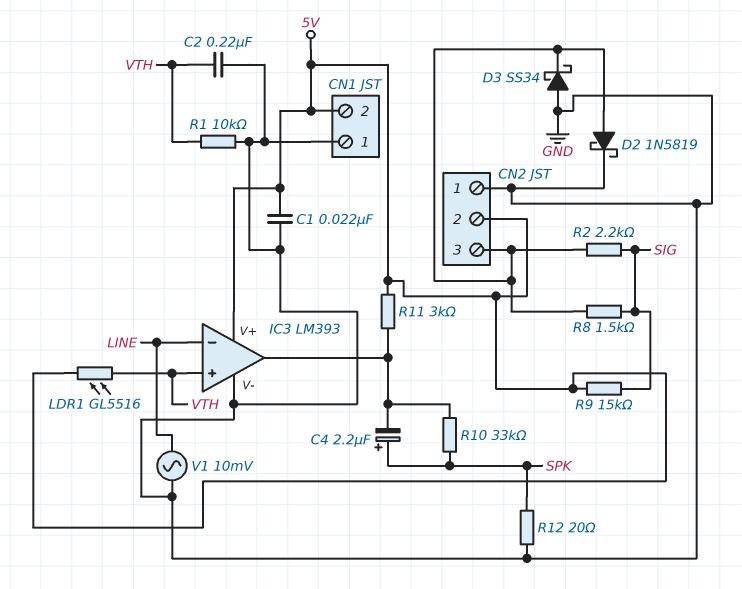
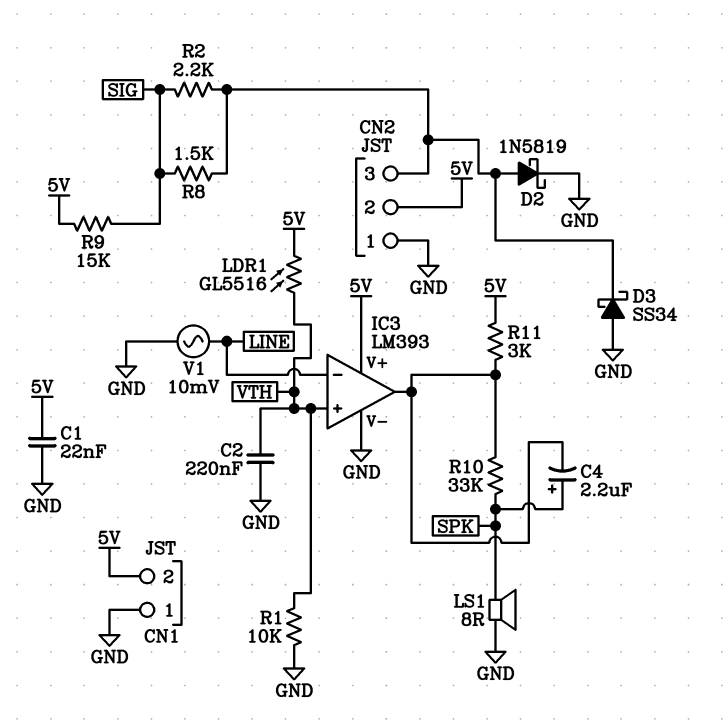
LS1: none -> speaker 8R (GND, SPK)
R12: 20 (GND, SPK) -> none

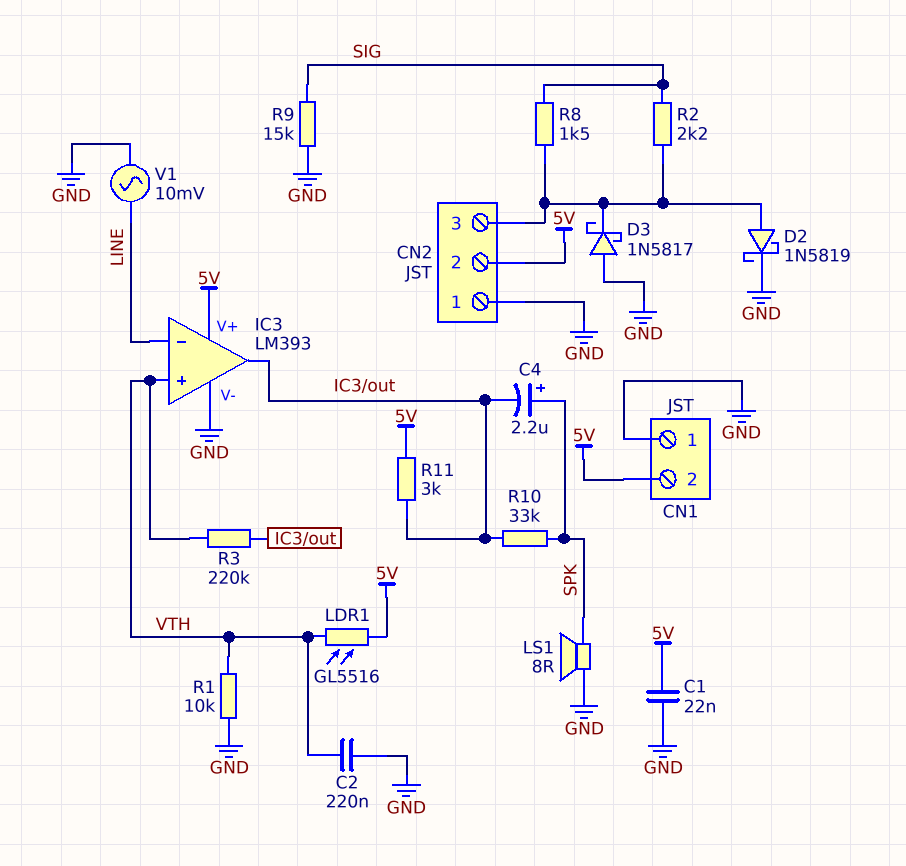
D3: schottky SS34 (A GND, K CN2/3) -> schottky 1N5817 (A GND, K CN2/3)
R3: none -> 220k (IC3/out, VTH)
R9: 15k (5V, SIG) -> 15k (GND, SIG)

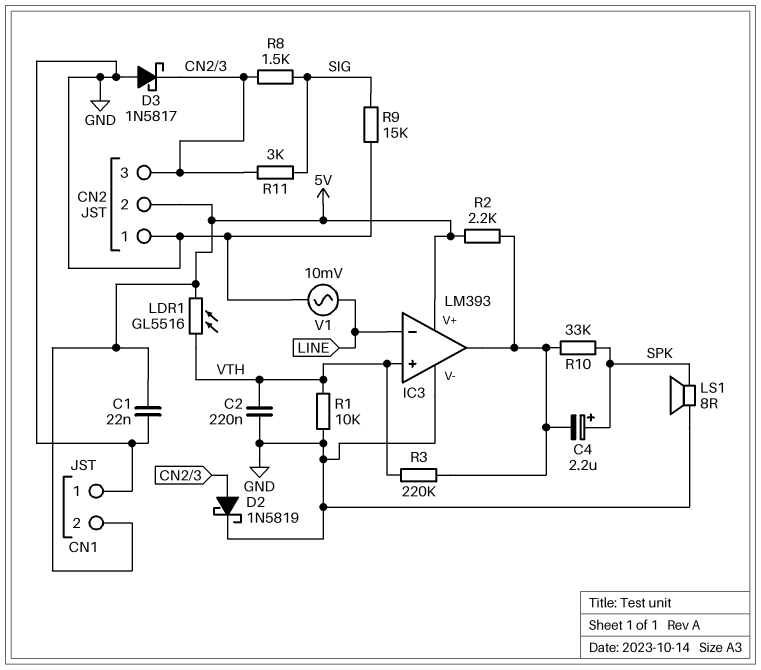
R2: 2.2k (CN2/3, SIG) -> 2.2k (5V, IC3/out)
R11: 3k (5V, IC3/out) -> 3k (CN2/3, SIG)

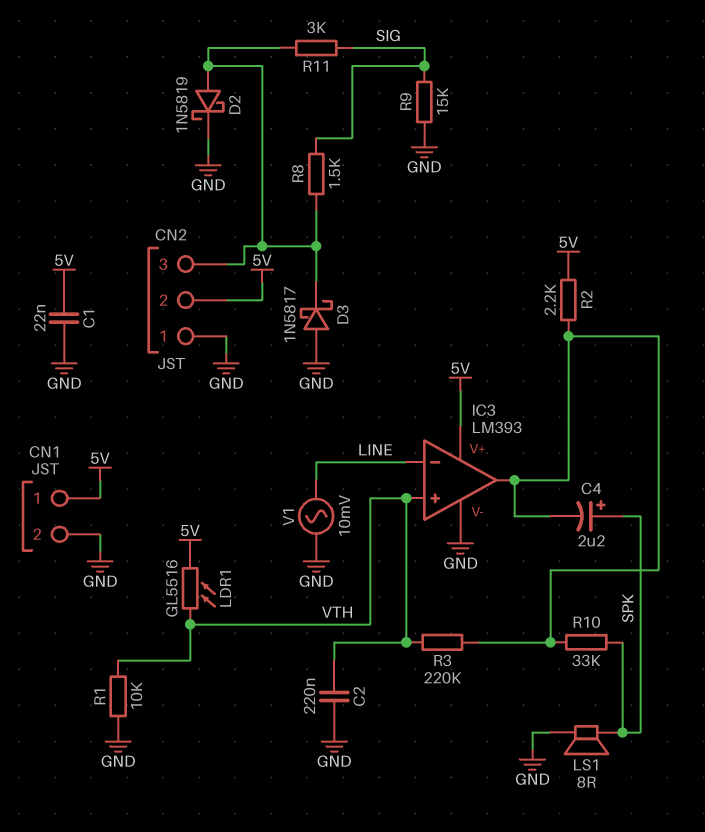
CN1 pin 1: GND -> 5V
CN1 pin 2: 5V -> GND

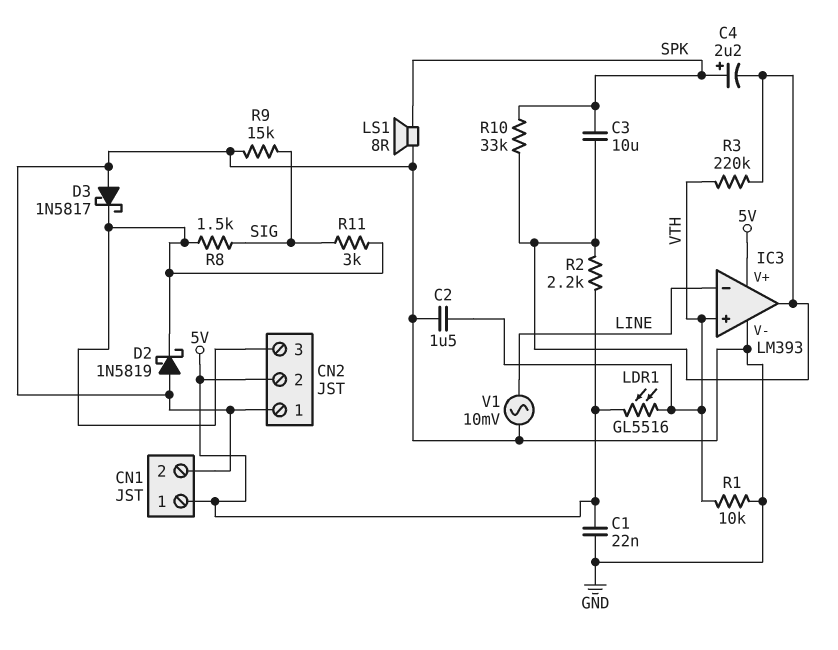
C2: 220nF (GND, VTH) -> 1.5uF (GND, VTH)
C3: none -> 10uF (IC3/out, SPK)
D2: schottky 1N5819 (A CN2/3, K GND) -> schottky 1N5819 (A GND, K CN2/3)

